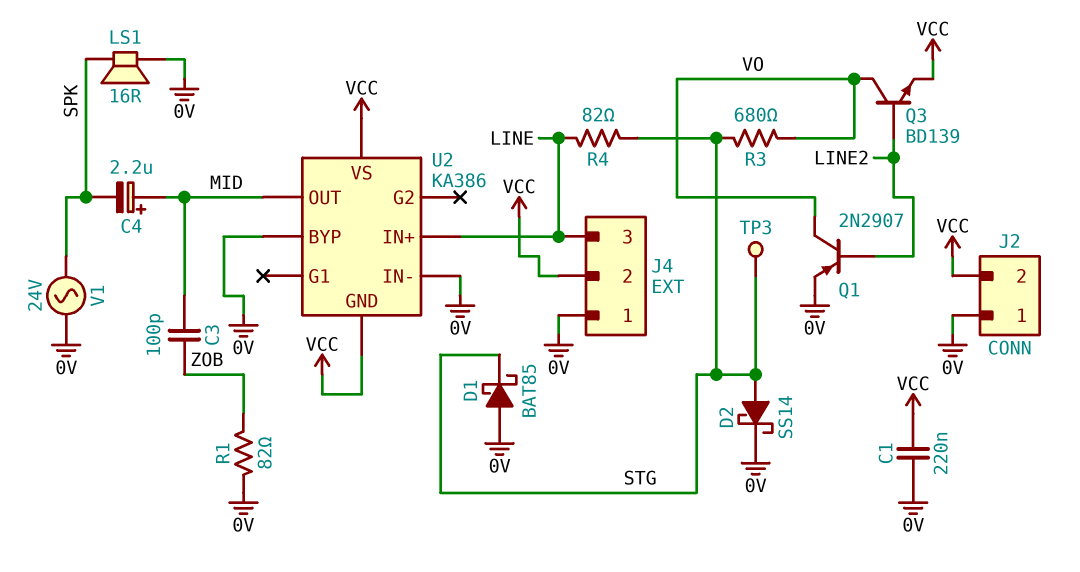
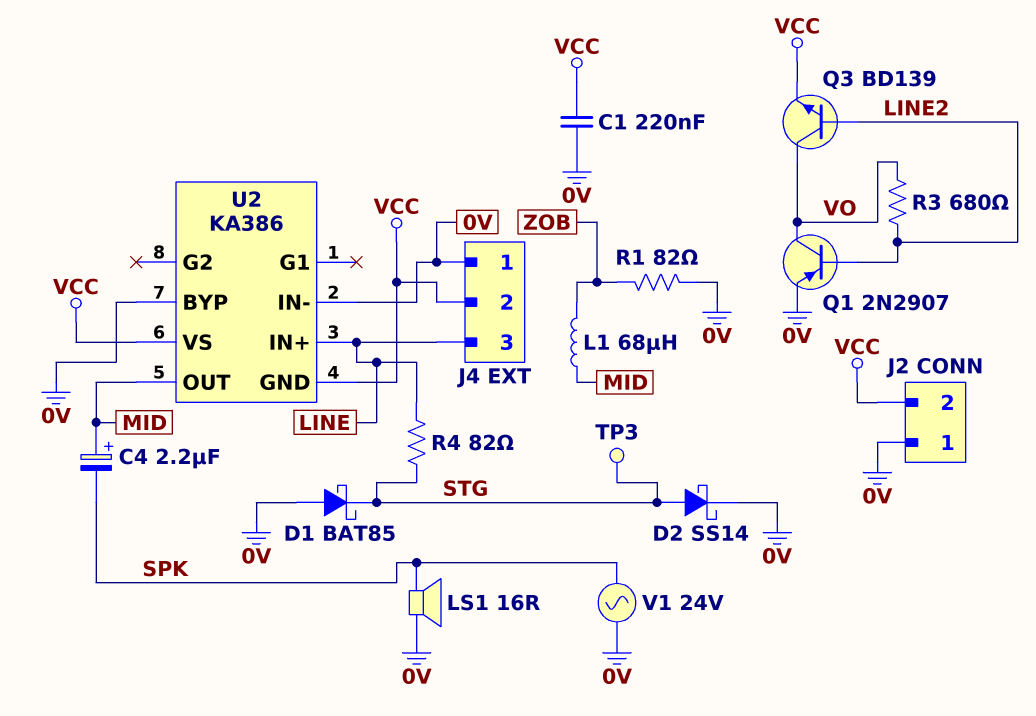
C3: 100pF (MID, ZOB) -> none
L1: none -> 68uH (MID, ZOB)
R3: 680 (STG, VO) -> 680 (LINE2, VO)

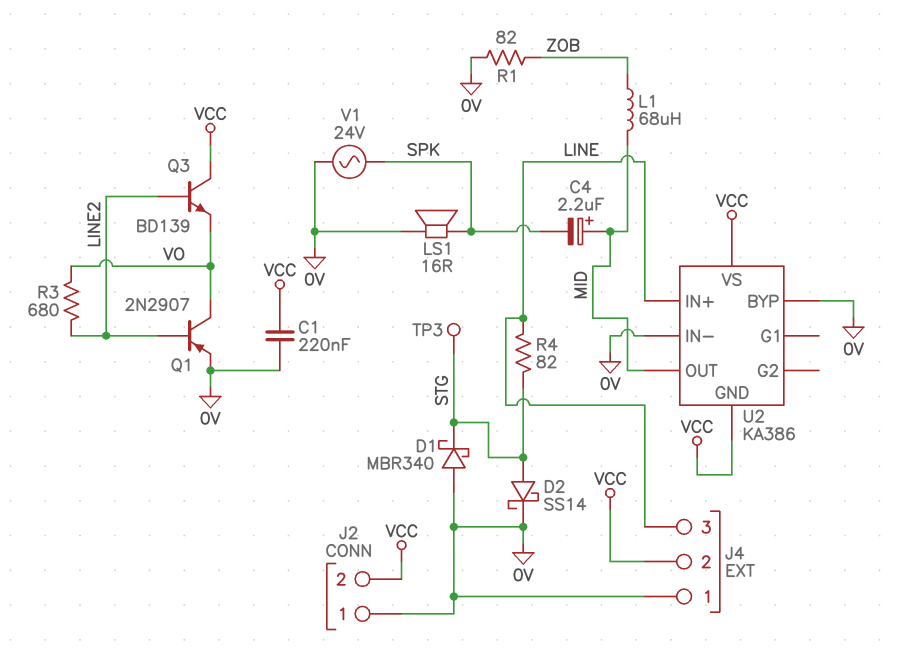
D1: schottky BAT85 (A 0V, K STG) -> schottky MBR340 (A 0V, K STG)
Q3: NPN BD139 (B LINE2, C VO, E VCC) -> NPN BD139 (B LINE2, C VCC, E VO)

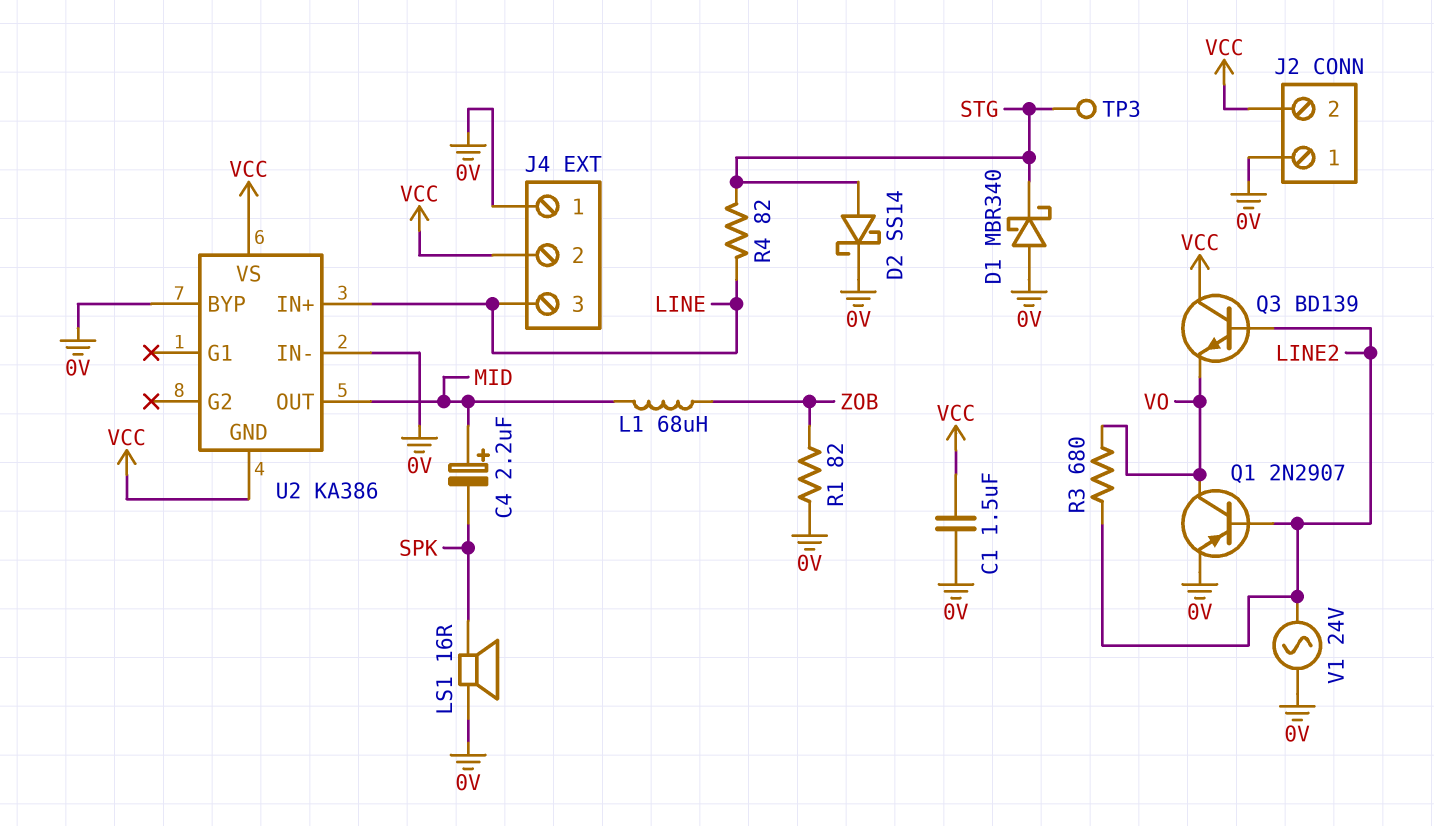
C1: 220nF (0V, VCC) -> 1.5uF (0V, VCC)
V1: AC 24V (0V, SPK) -> AC 24V (0V, LINE2)

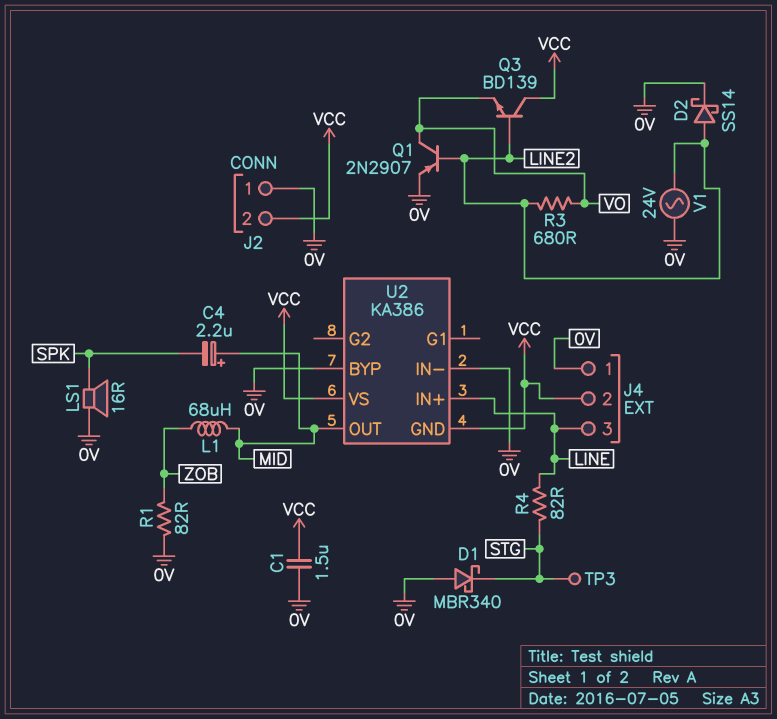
D2: schottky SS14 (A STG, K 0V) -> schottky SS14 (A LINE2, K 0V)

